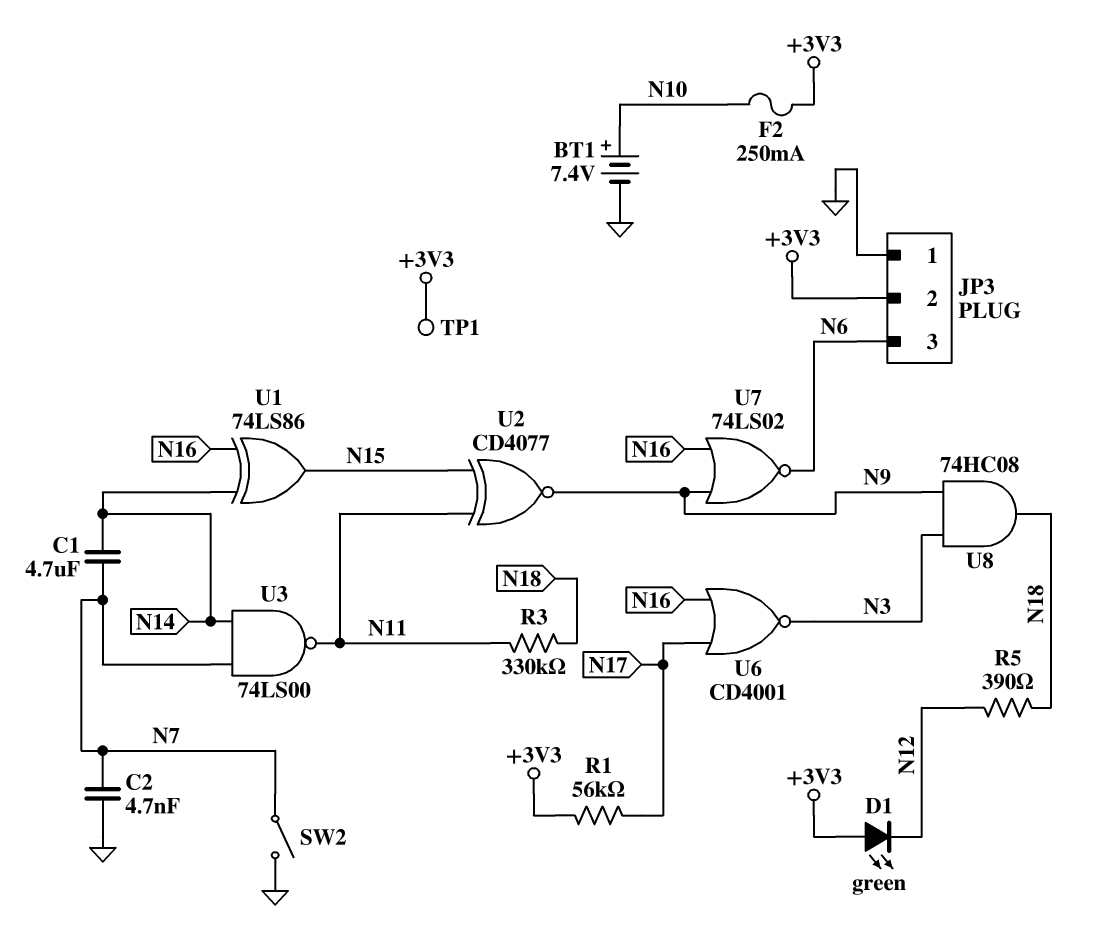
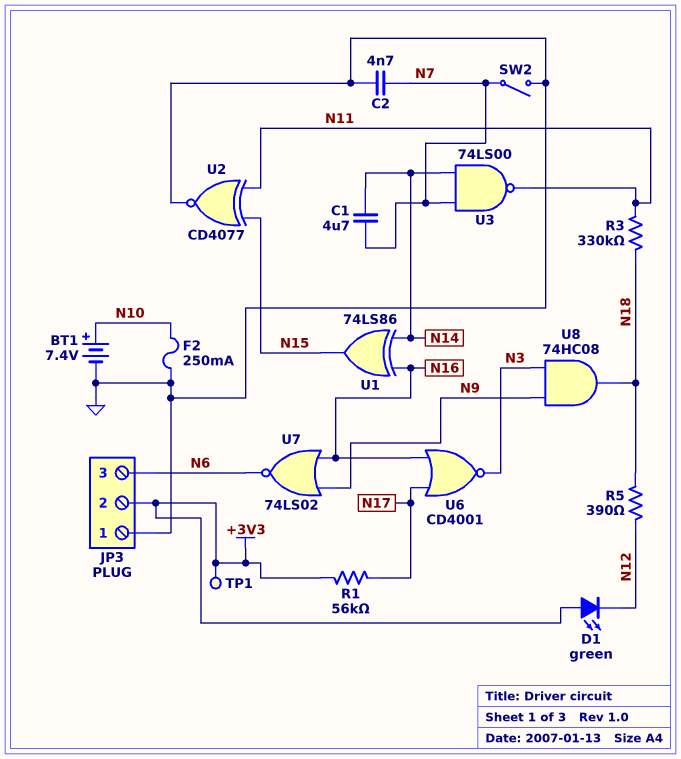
F2: 250mA (+3V3, N10) -> 250mA (GND, N10)
U2: XNOR CD4077 (in N11, in N15, out N9) -> XNOR CD4077 (in N11, in N15, out GND)

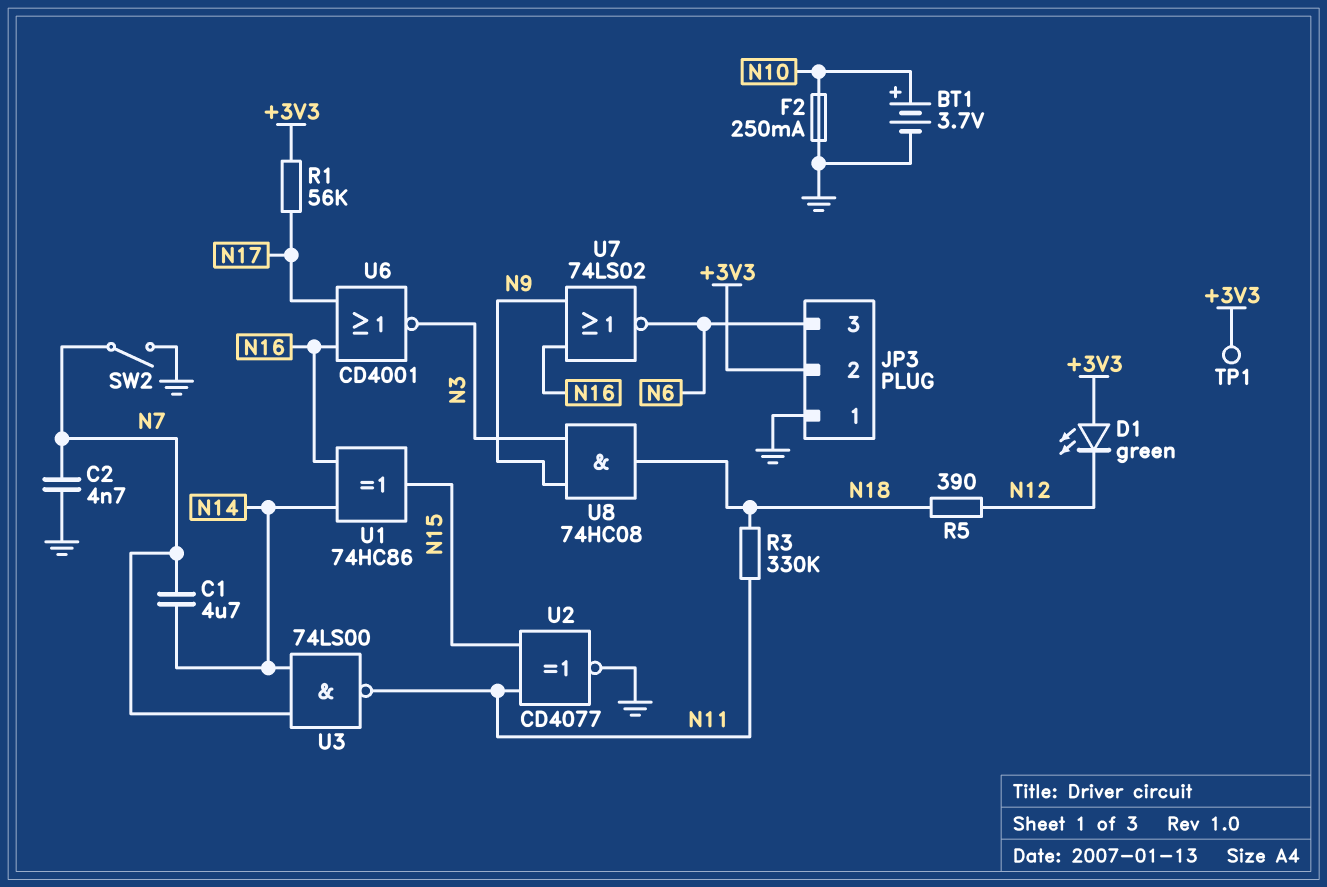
BT1: 7.4V (plus N10, minus GND) -> 3.7V (plus N10, minus GND)
U1: XOR 74LS86 (in N14, in N16, out N15) -> XOR 74HC86 (in N14, in N16, out N15)

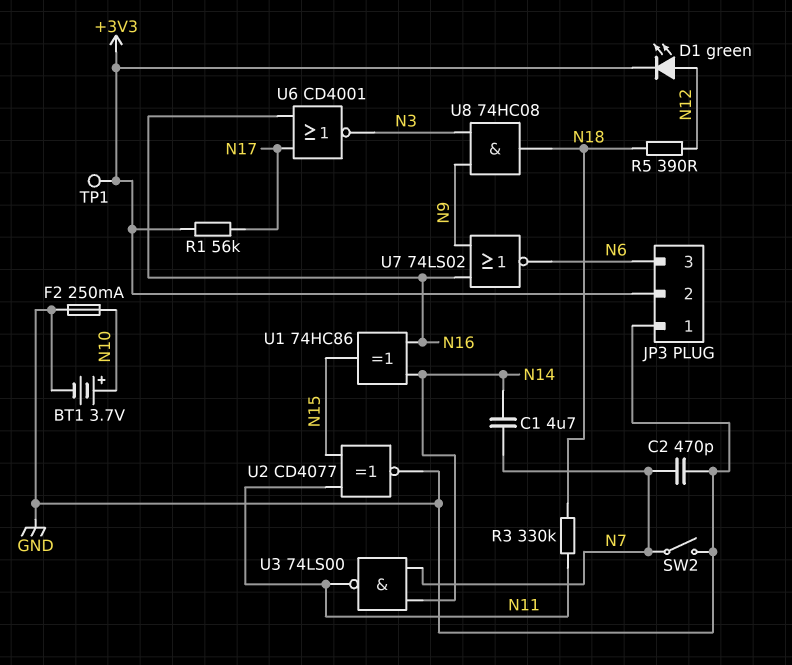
C2: 4.7nF (GND, N7) -> 470pF (GND, N7)
D1: LED green (A +3V3, K N12) -> LED green (A N12, K +3V3)

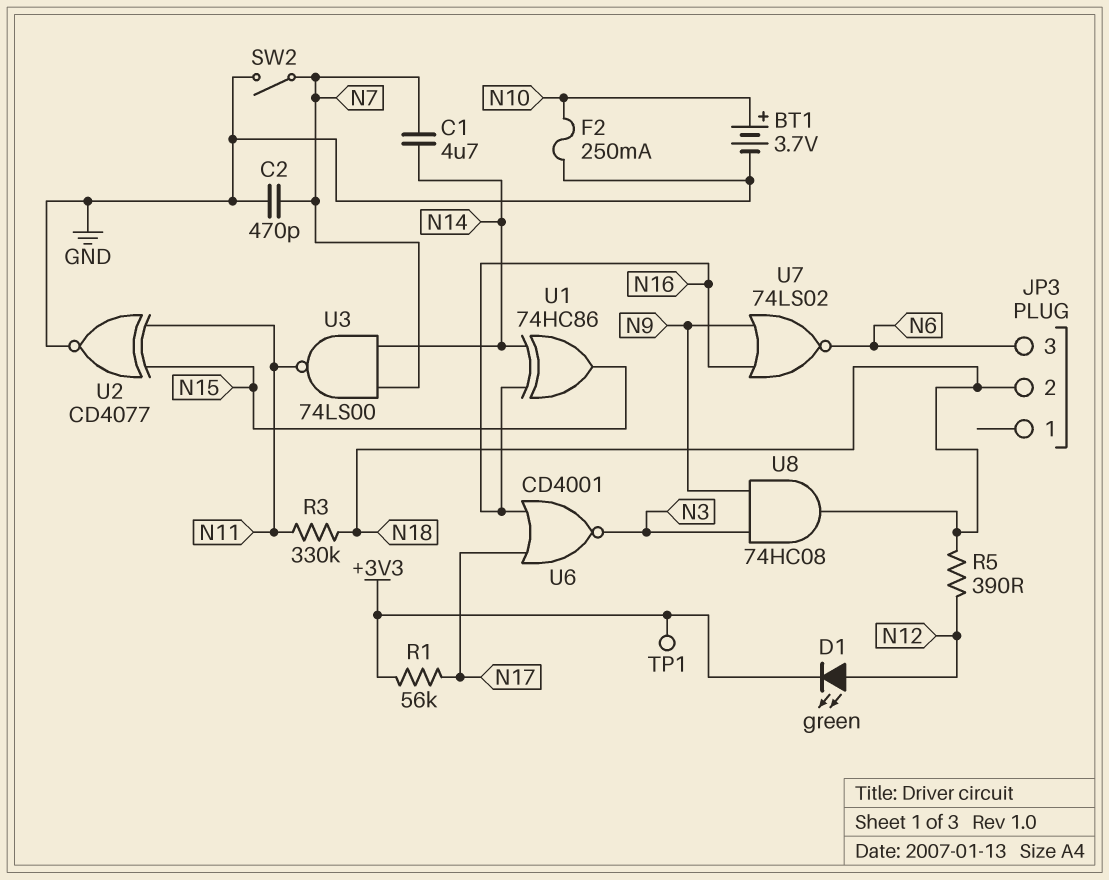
JP3 pin 1: GND -> none
JP3 pin 2: +3V3 -> N18

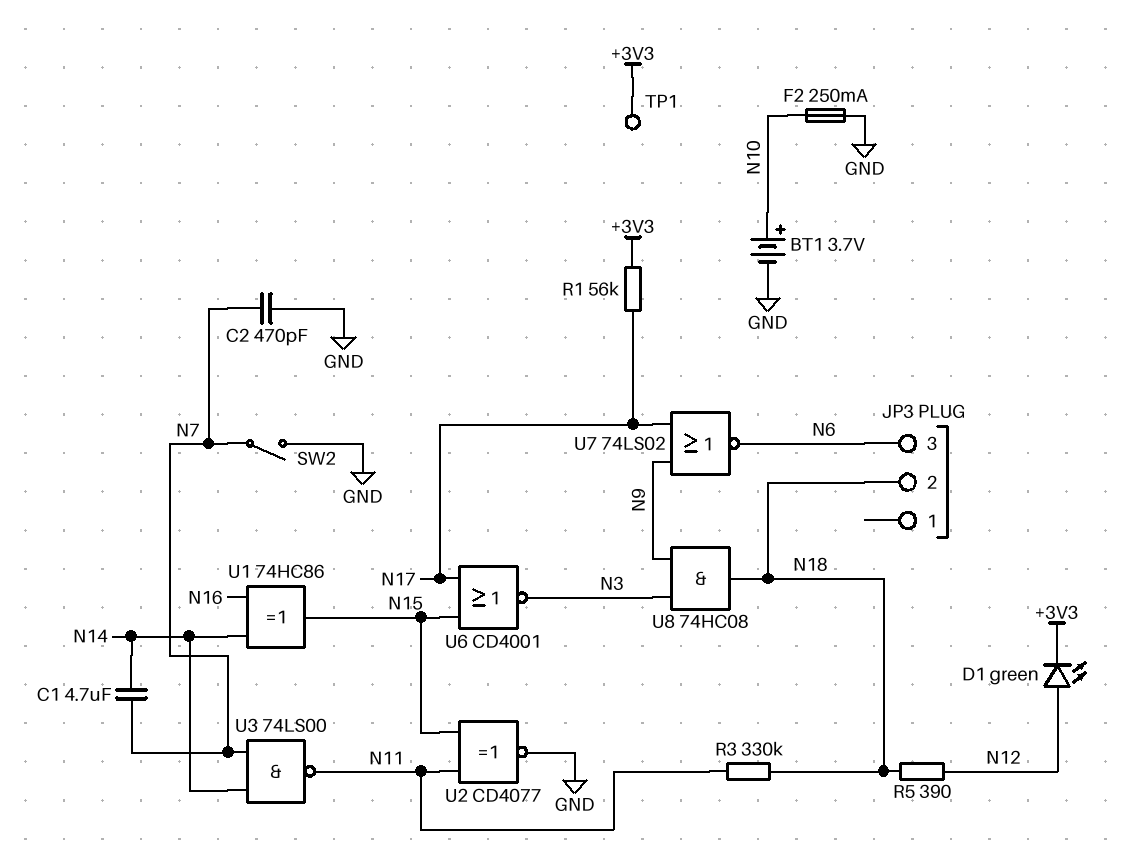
U6: NOR CD4001 (in N16, in N17, out N3) -> NOR CD4001 (in N15, in N17, out N3)
U7: NOR 74LS02 (in N9, in N16, out N6) -> NOR 74LS02 (in N9, in N17, out N6)

